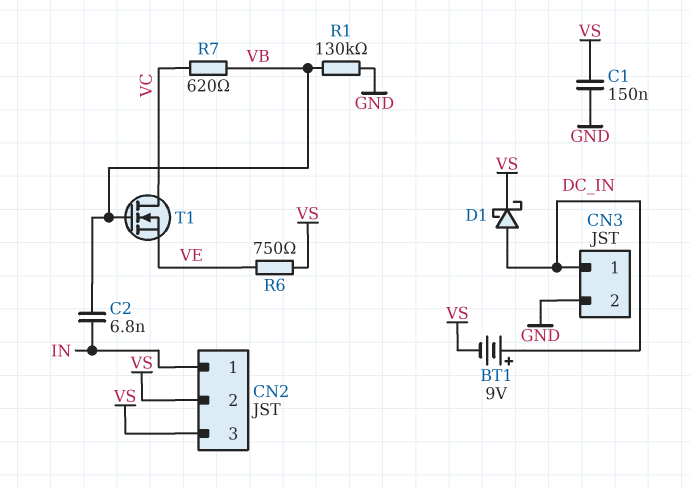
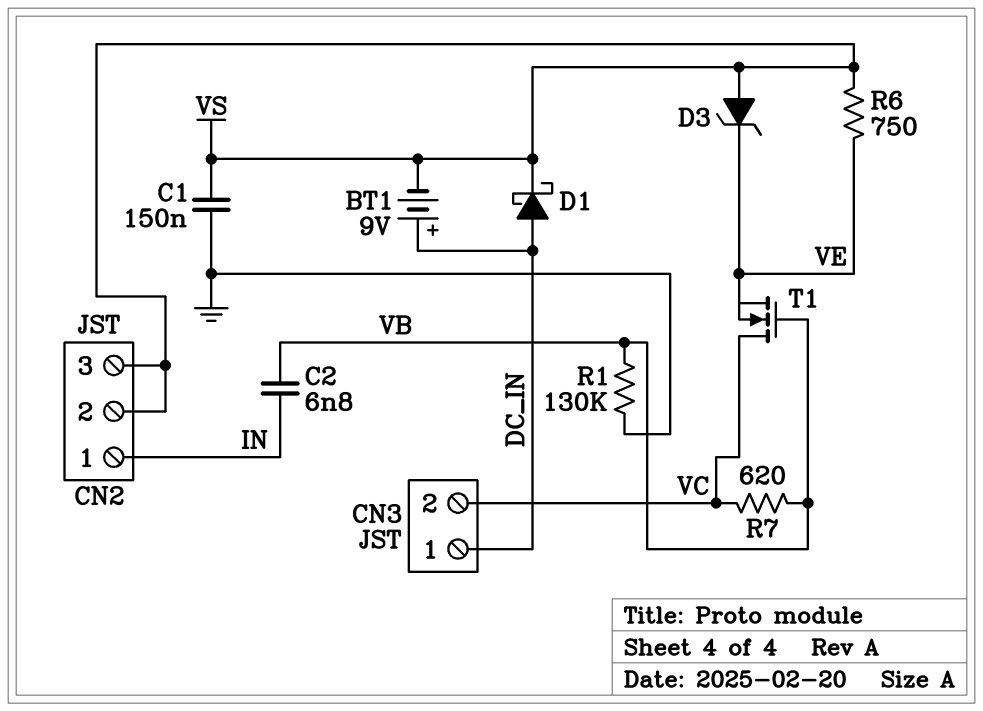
CN3 pin 2: GND -> VC
D3: none -> zener (A VS, K VE)

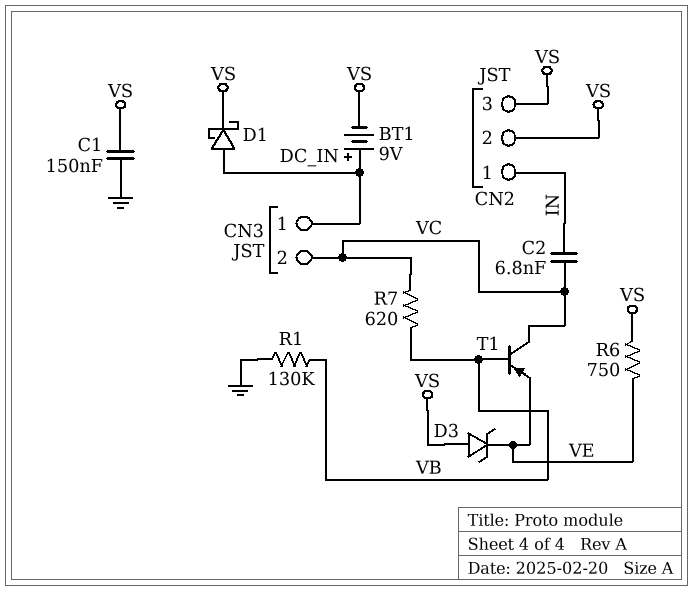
C2: 6.8nF (IN, VB) -> 6.8nF (IN, VC)
T1: NMOS (G VB, D VC, S VE) -> PNP (B VB, C VC, E VE)

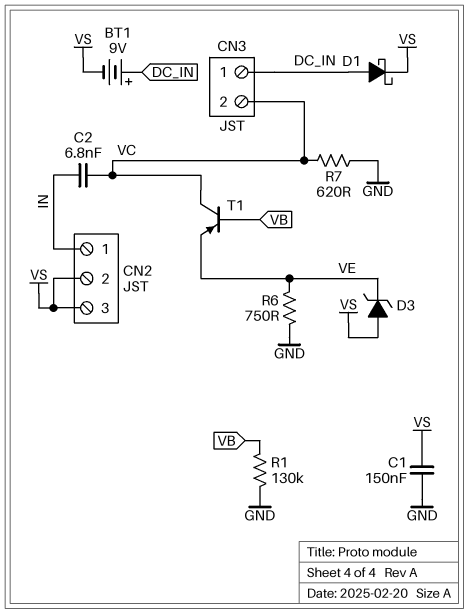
R6: 750 (VE, VS) -> 750 (GND, VE)
R7: 620 (VB, VC) -> 620 (GND, VC)

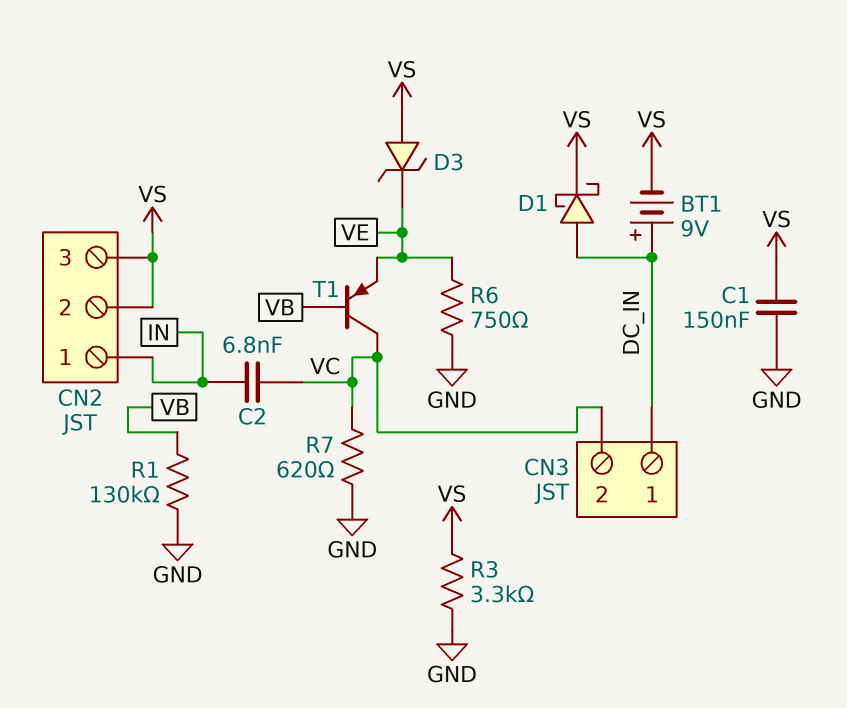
R3: none -> 3.3k (GND, VS)

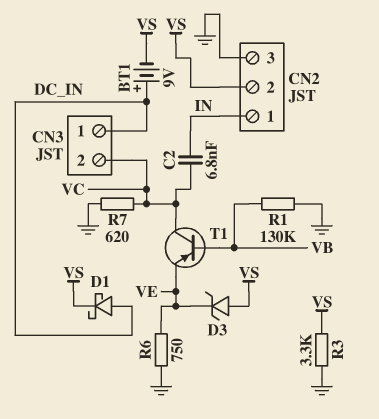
C1: 150nF (GND, VS) -> none
CN2 pin 3: VS -> GND

